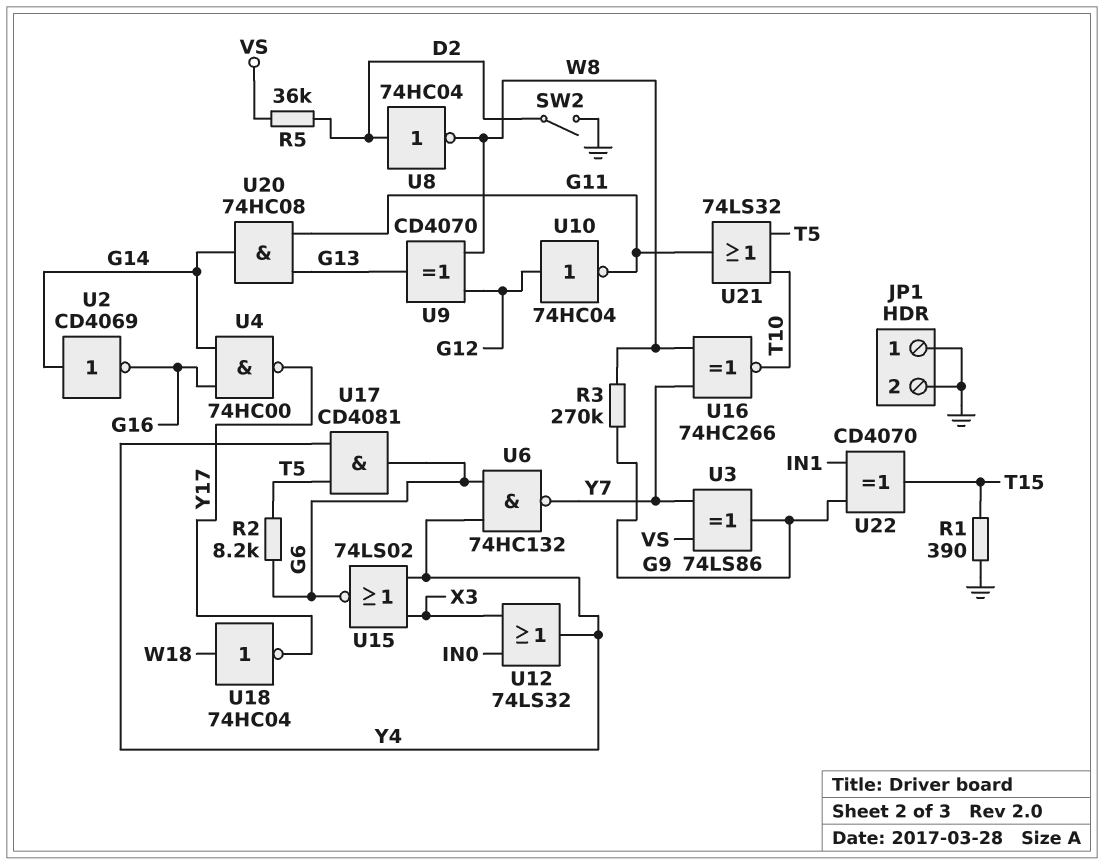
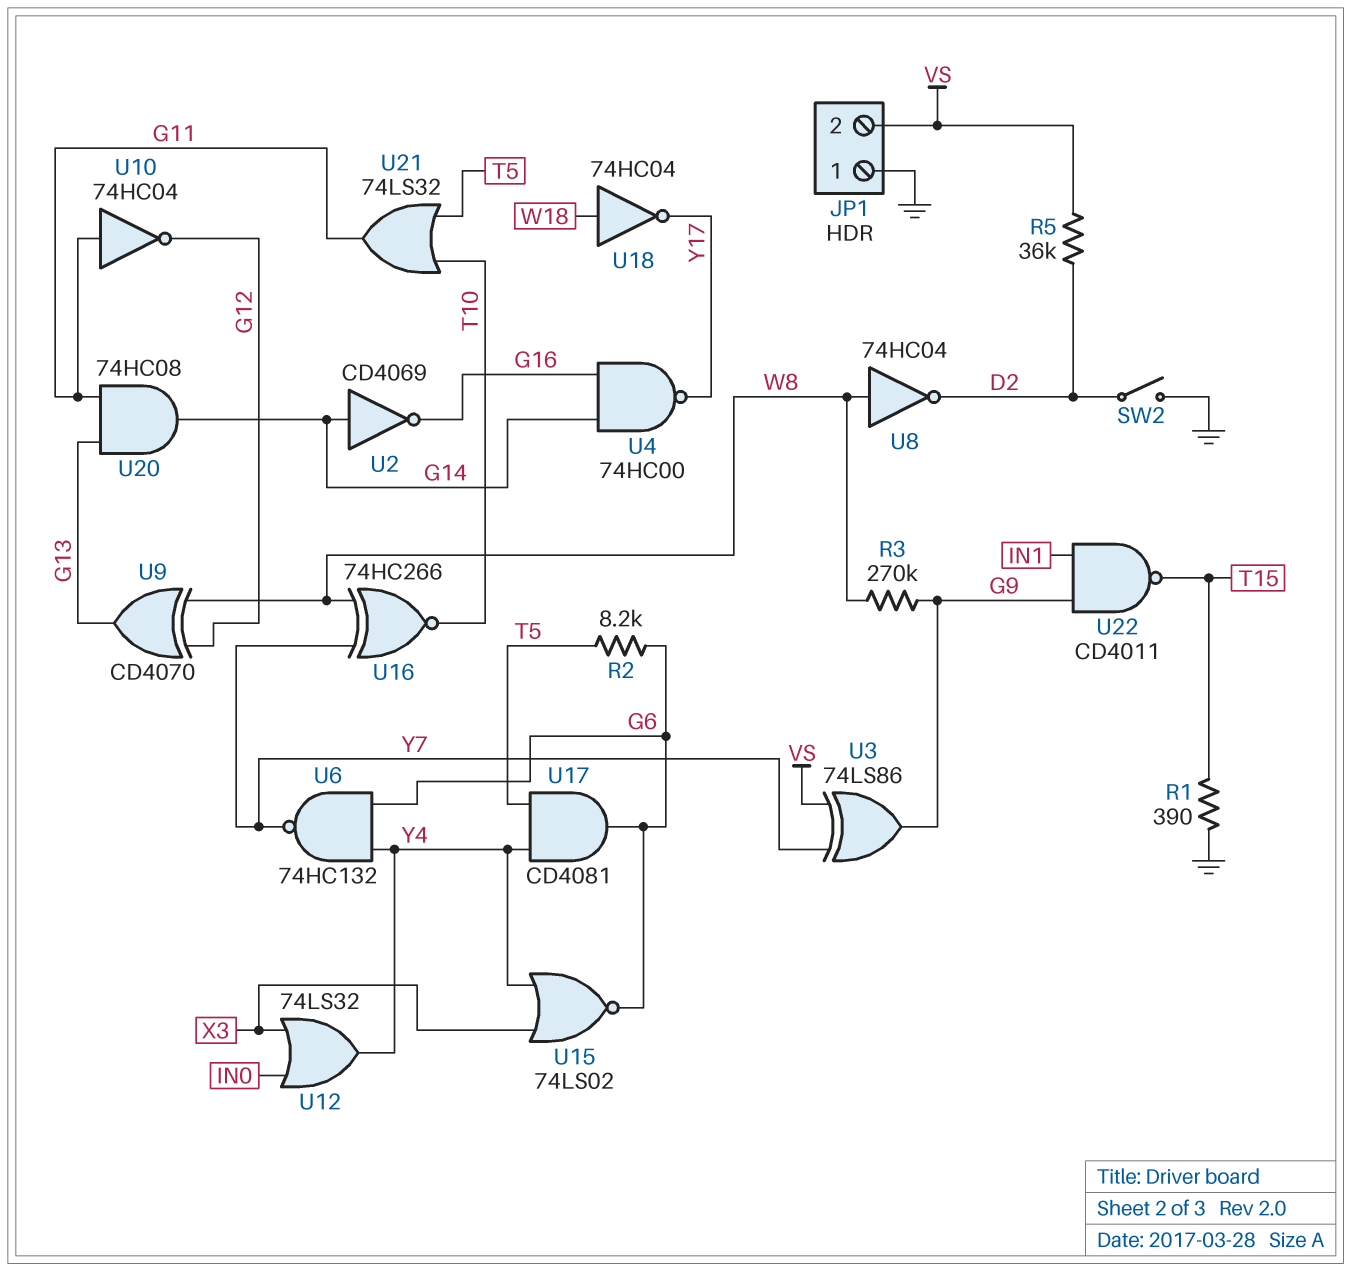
JP1 pin 2: GND -> VS
U8: NOT 74HC04 (in D2, out W8) -> NOT 74HC04 (in W8, out D2)
U10: NOT 74HC04 (in G12, out G11) -> NOT 74HC04 (in G11, out G12)
U22: XOR CD4070 (in G9, in IN1, out T15) -> NAND CD4011 (in G9, in IN1, out T15)

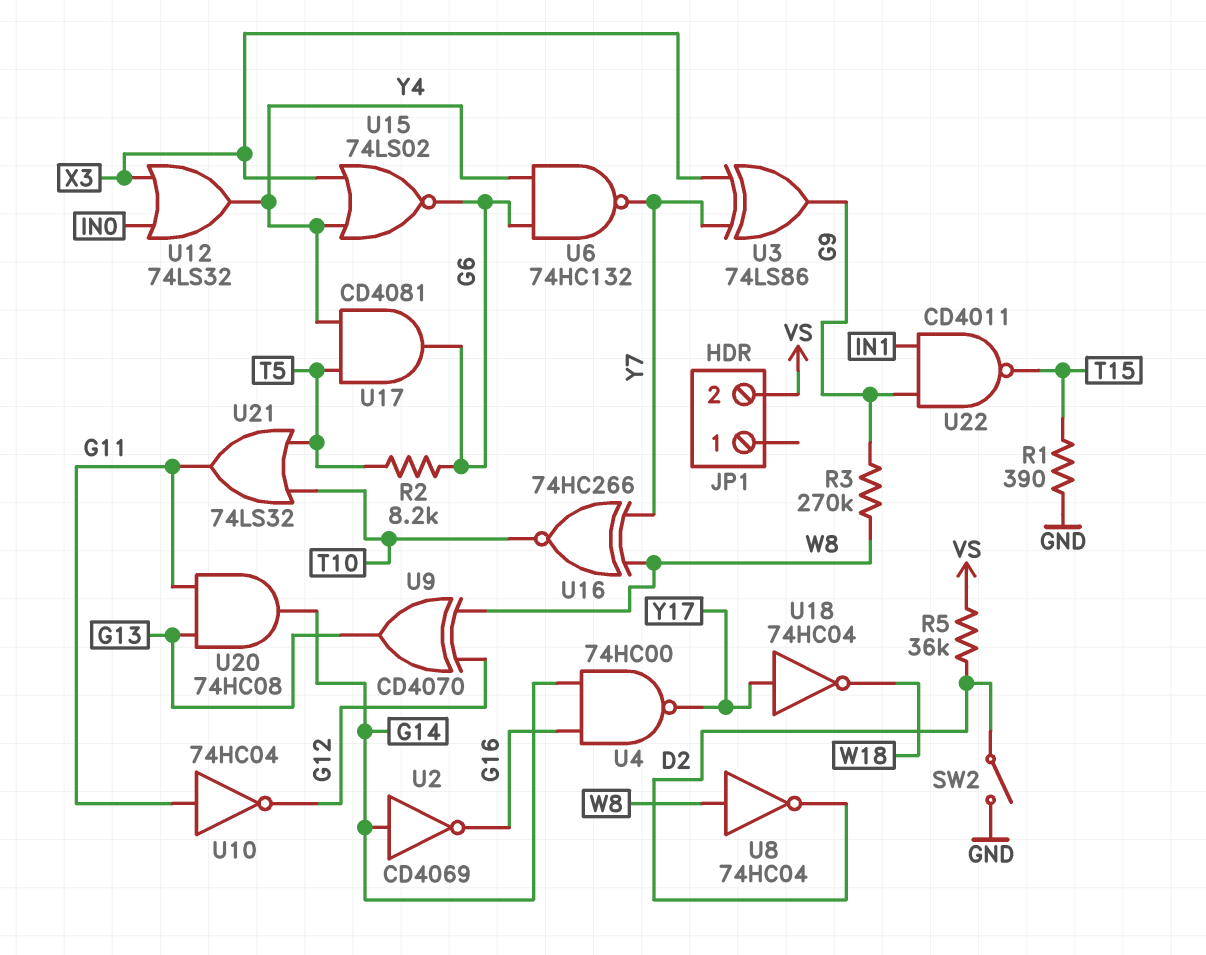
JP1 pin 1: GND -> none
U3: XOR 74LS86 (in VS, in Y7, out G9) -> XOR 74LS86 (in X3, in Y7, out G9)
U18: NOT 74HC04 (in W18, out Y17) -> NOT 74HC04 (in Y17, out W18)

